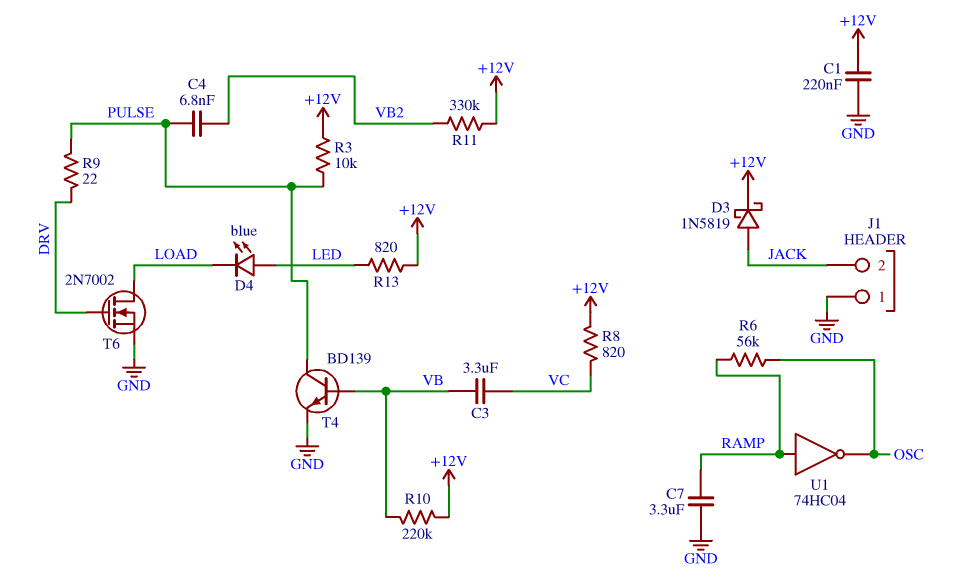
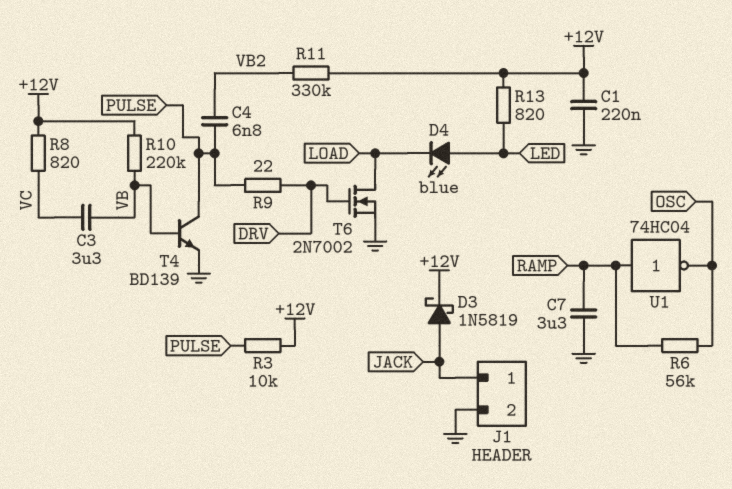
J1 pin 1: GND -> JACK
J1 pin 2: JACK -> GND

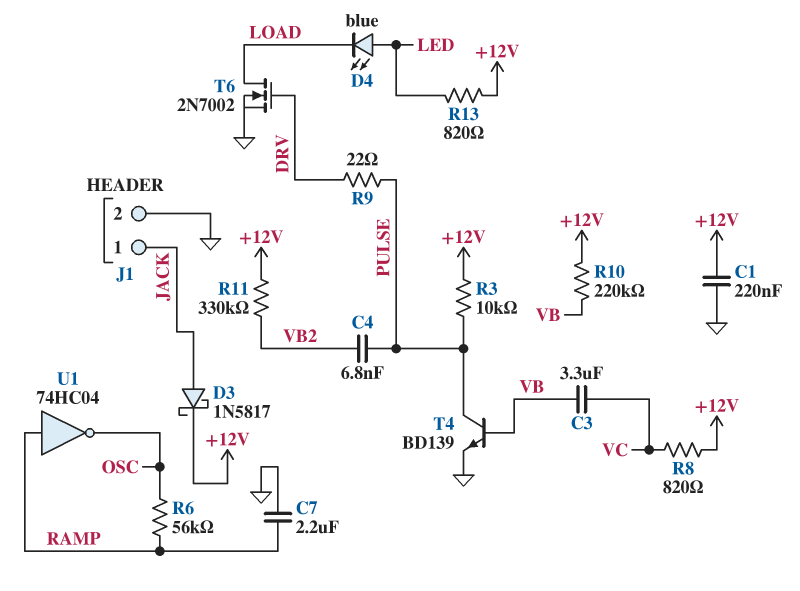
C7: 3.3uF (GND, RAMP) -> 2.2uF (GND, RAMP)
D3: schottky 1N5819 (A JACK, K +12V) -> schottky 1N5817 (A JACK, K +12V)

